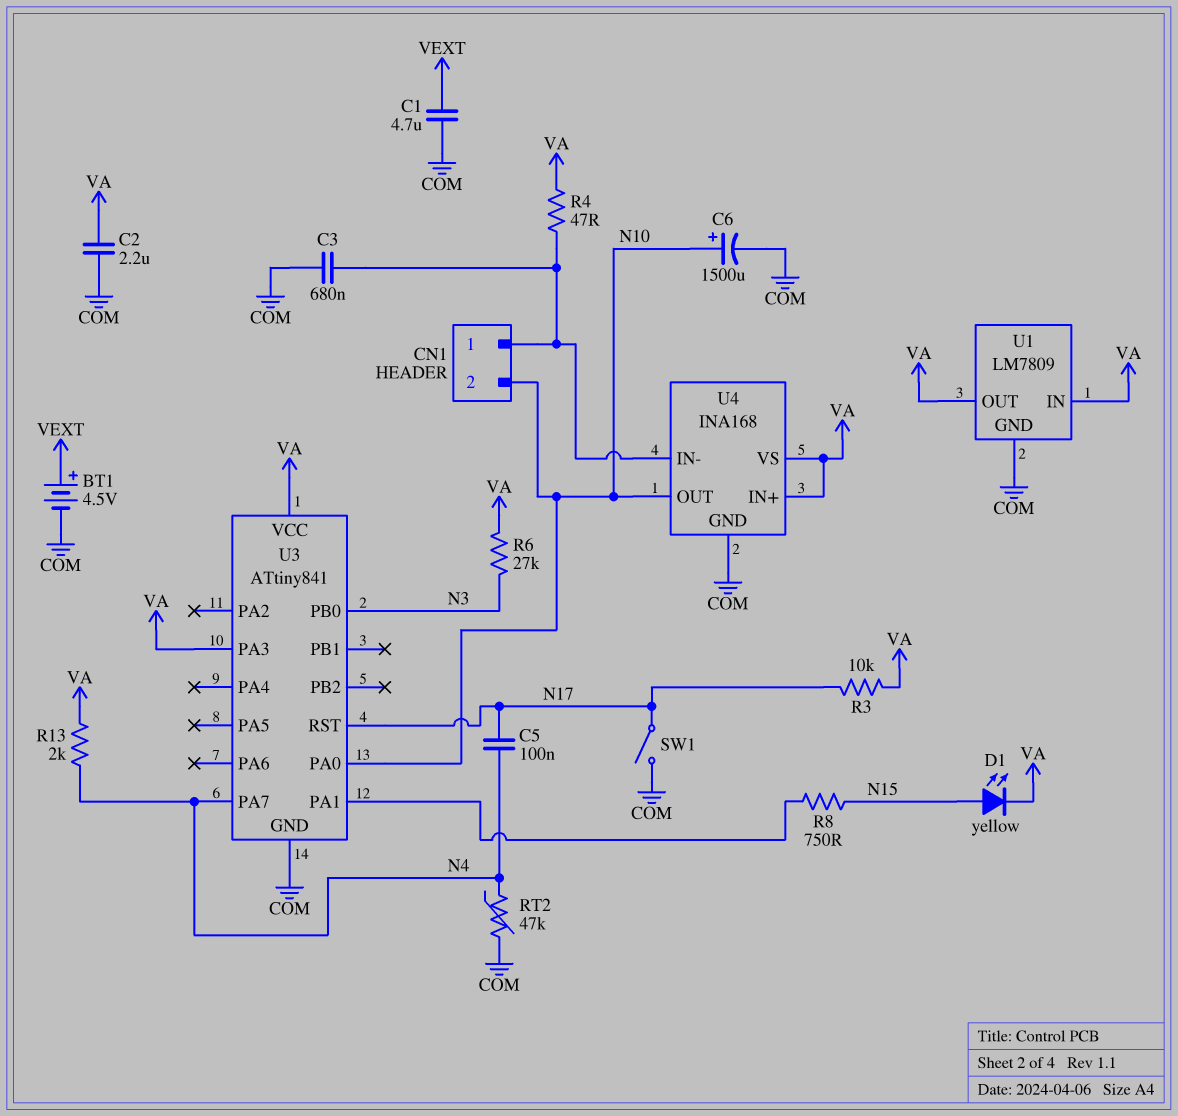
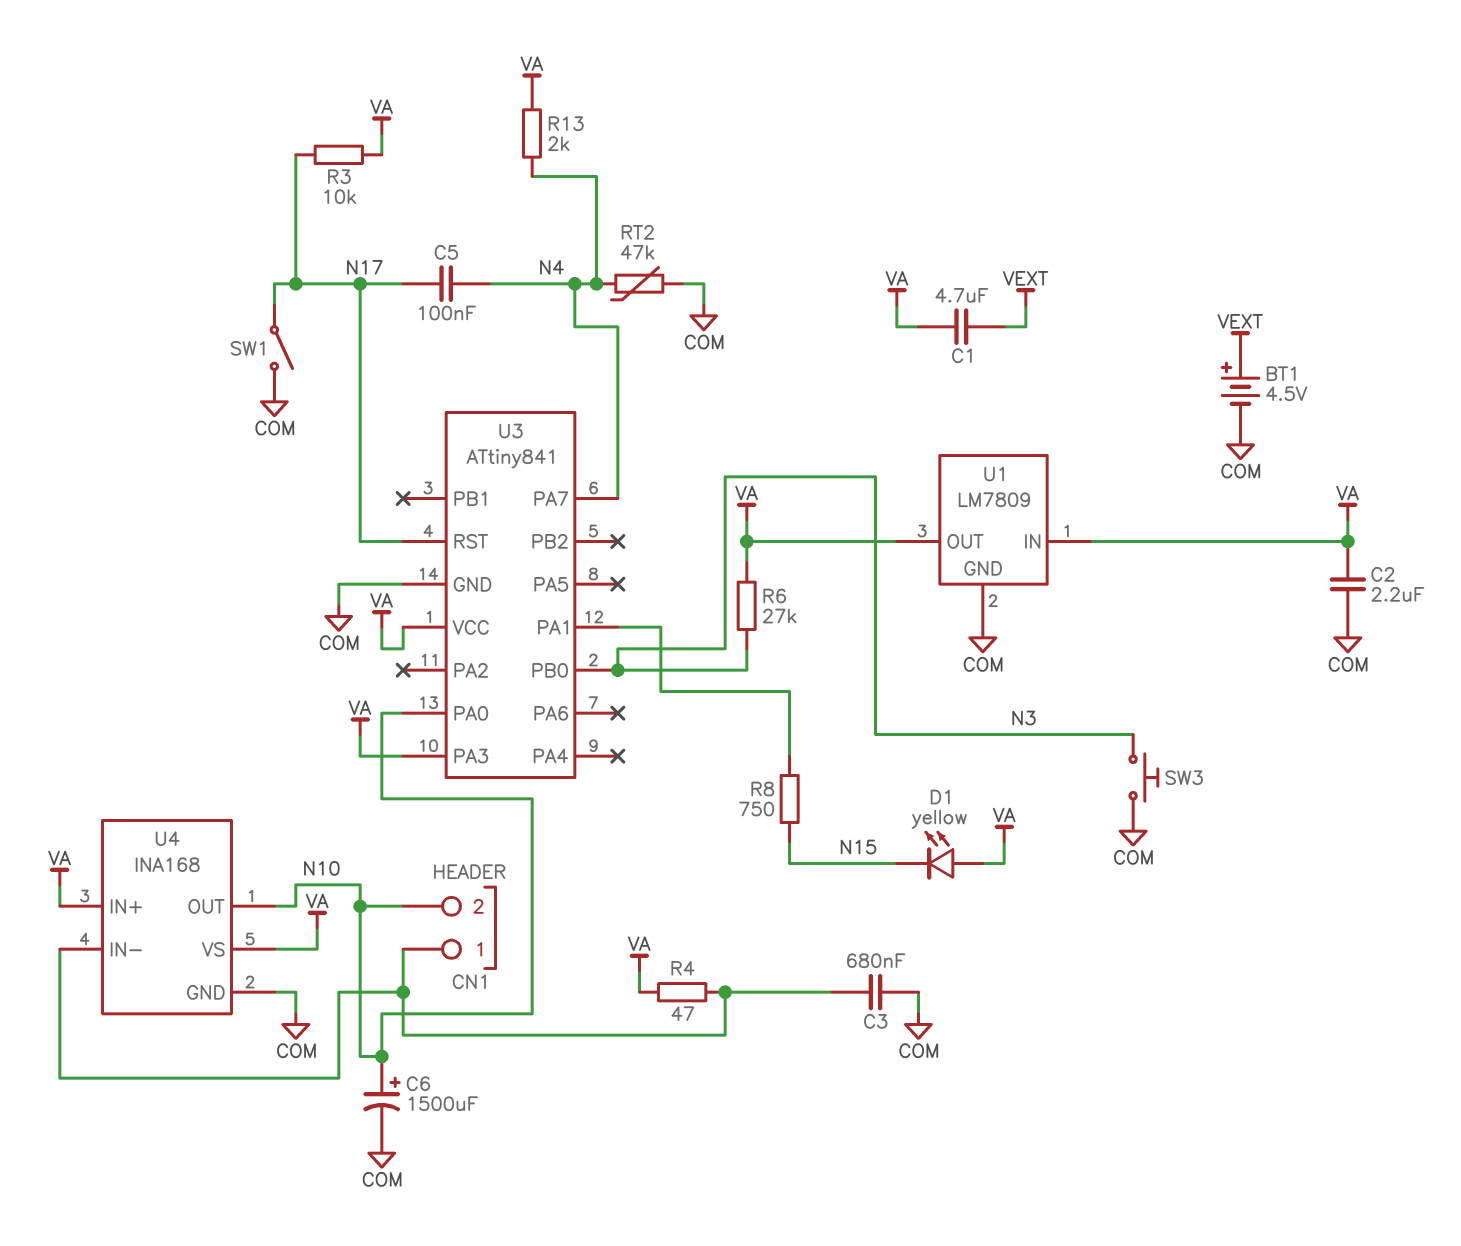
C1: 4.7uF (COM, VEXT) -> 4.7uF (VA, VEXT)
D1: LED yellow (A N15, K VA) -> LED yellow (A VA, K N15)
SW3: none -> button (COM, N3)

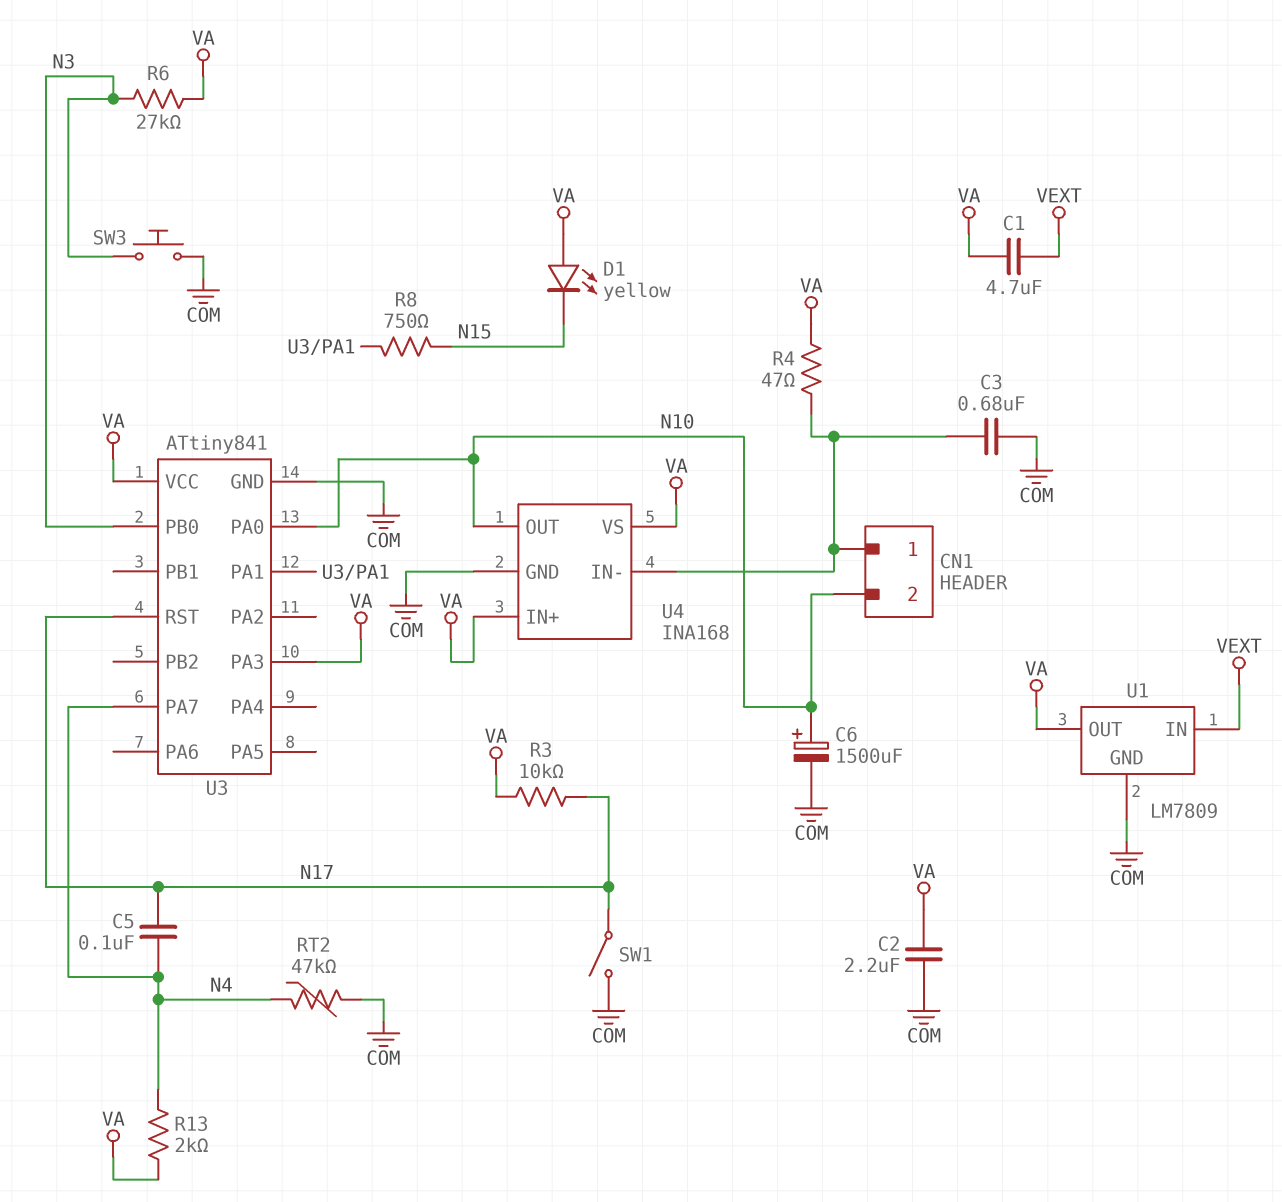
BT1: 4.5V (plus VEXT, minus COM) -> none
U1 pin IN: VA -> VEXT

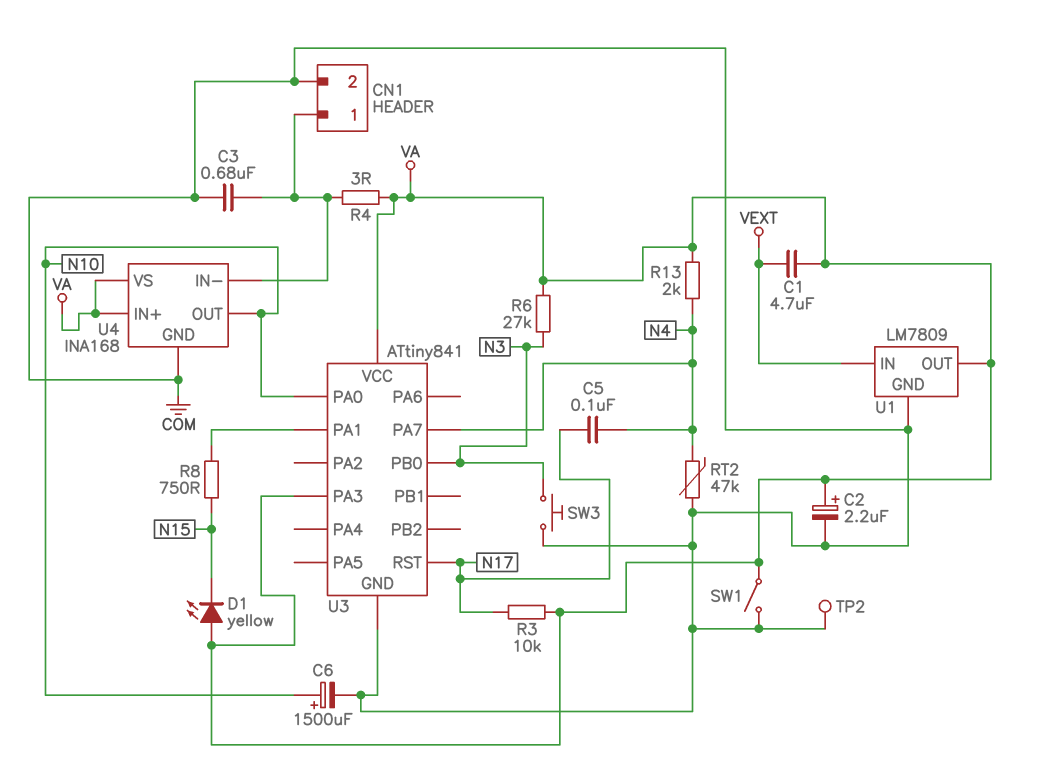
C2: 2.2uF (COM, VA) -> 2.2uF (plus VA, minus COM)
CN1 pin 2: N10 -> COM
R4: 47 (CN1/1, VA) -> 3 (CN1/1, VA)
SW1: switch (COM, N17) -> switch (COM, VA)
TP2: none -> test point (COM)

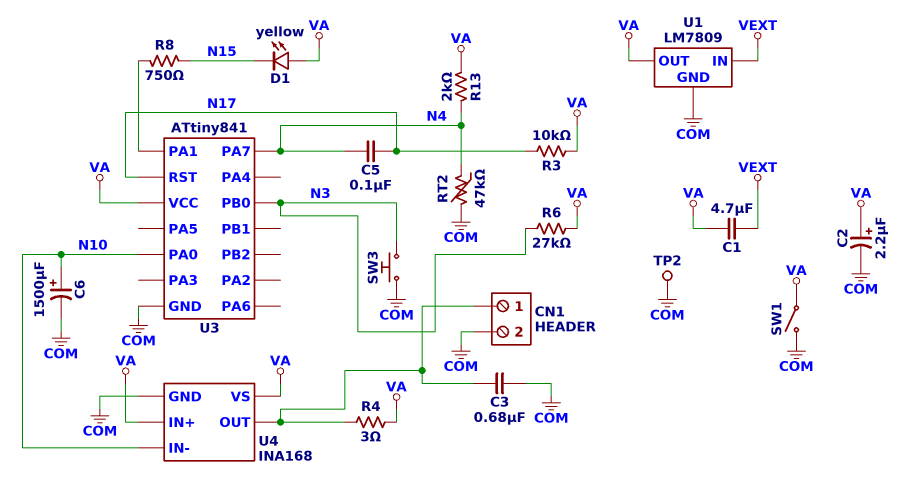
U3 pin PA3: VA -> none
U4 pin IN-: CN1/1 -> N10
U4 pin OUT: N10 -> CN1/1

